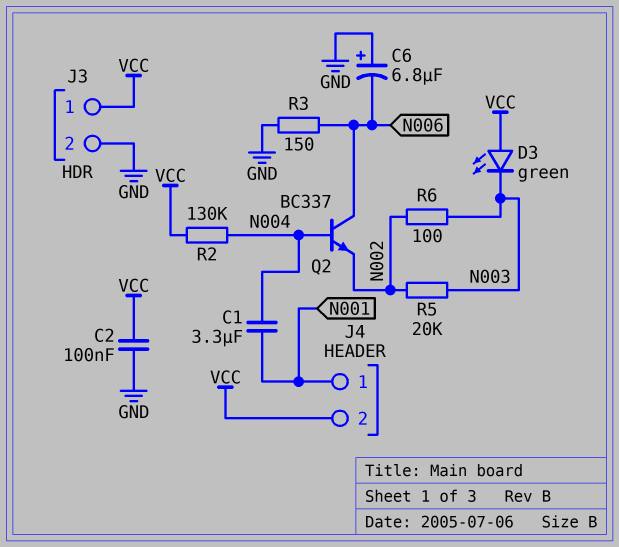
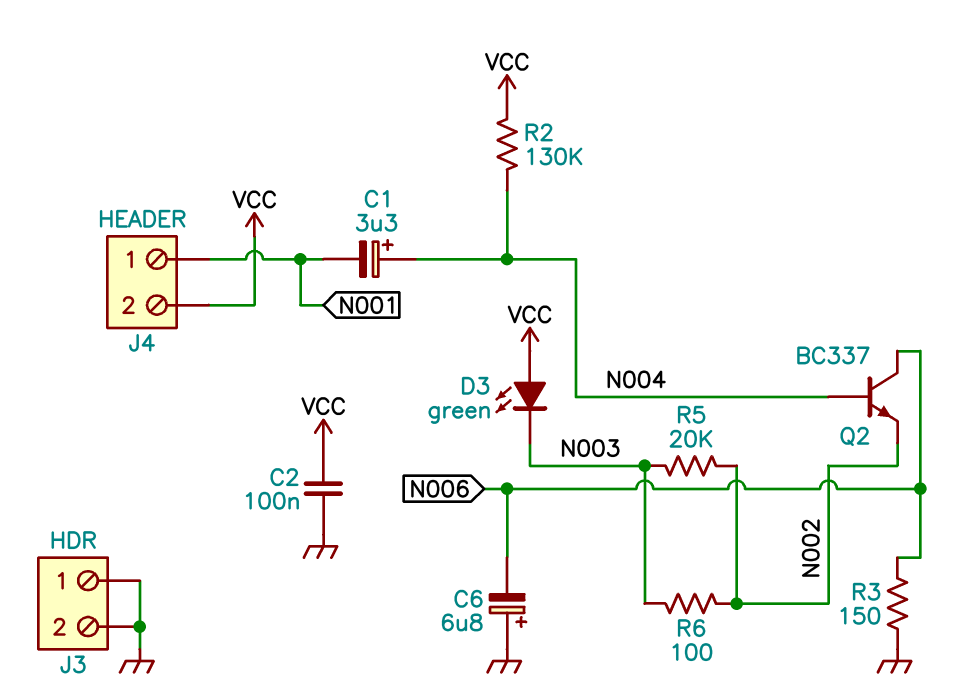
C1: 3.3uF (N001, N004) -> 3.3uF (plus N004, minus N001)
J3 pin 1: VCC -> GND

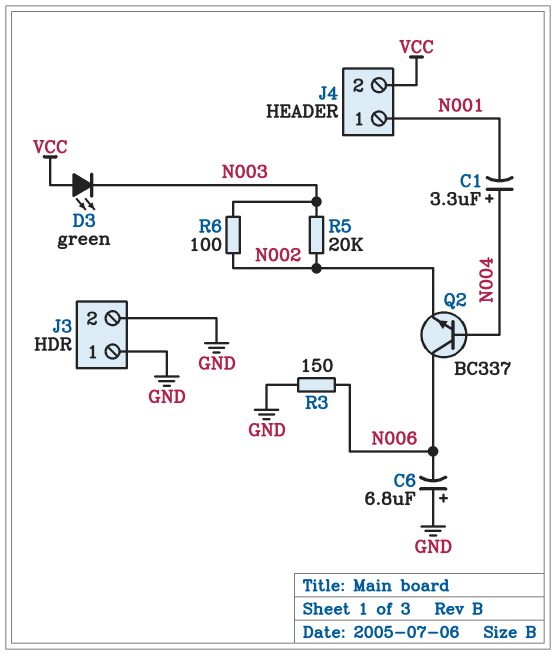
C2: 100nF (GND, VCC) -> none
R2: 130k (N004, VCC) -> none

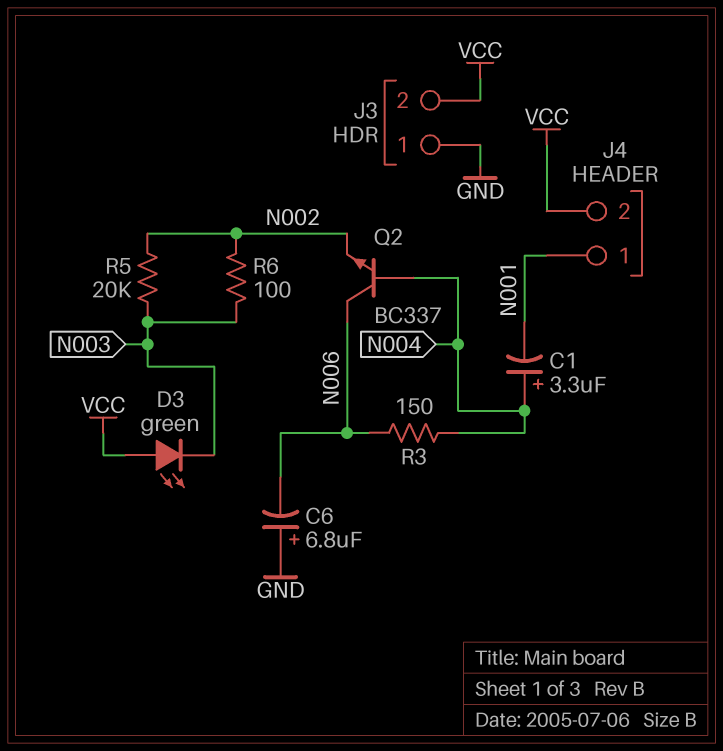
J3 pin 2: GND -> VCC
R3: 150 (GND, N006) -> 150 (N004, N006)

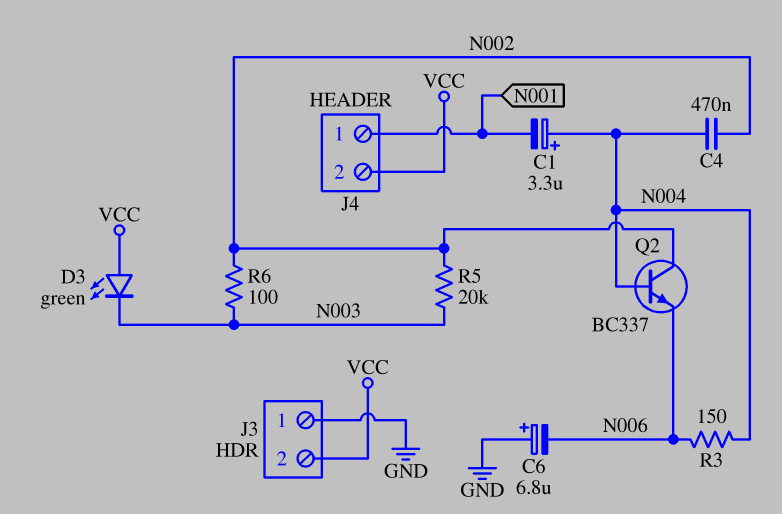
C4: none -> 470nF (N002, N004)
Q2: NPN BC337 (B N004, C N006, E N002) -> NPN BC337 (B N004, C N002, E N006)

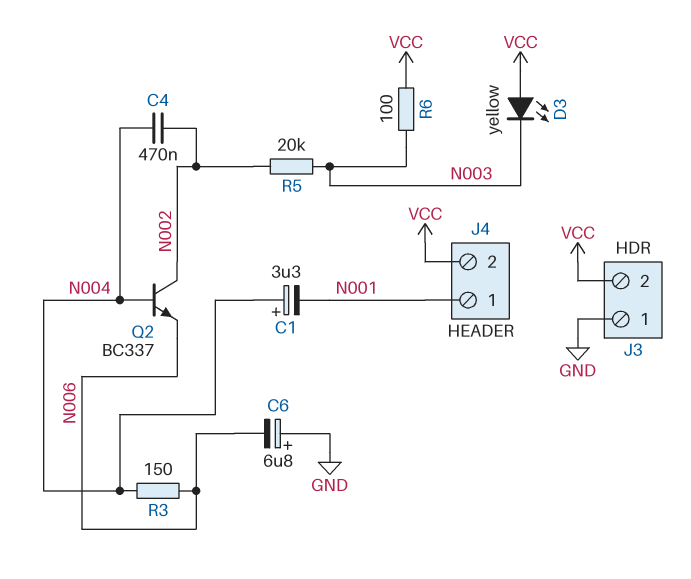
D3: LED green (A VCC, K N003) -> LED yellow (A VCC, K N003)
R6: 100 (N002, N003) -> 100 (N003, VCC)

